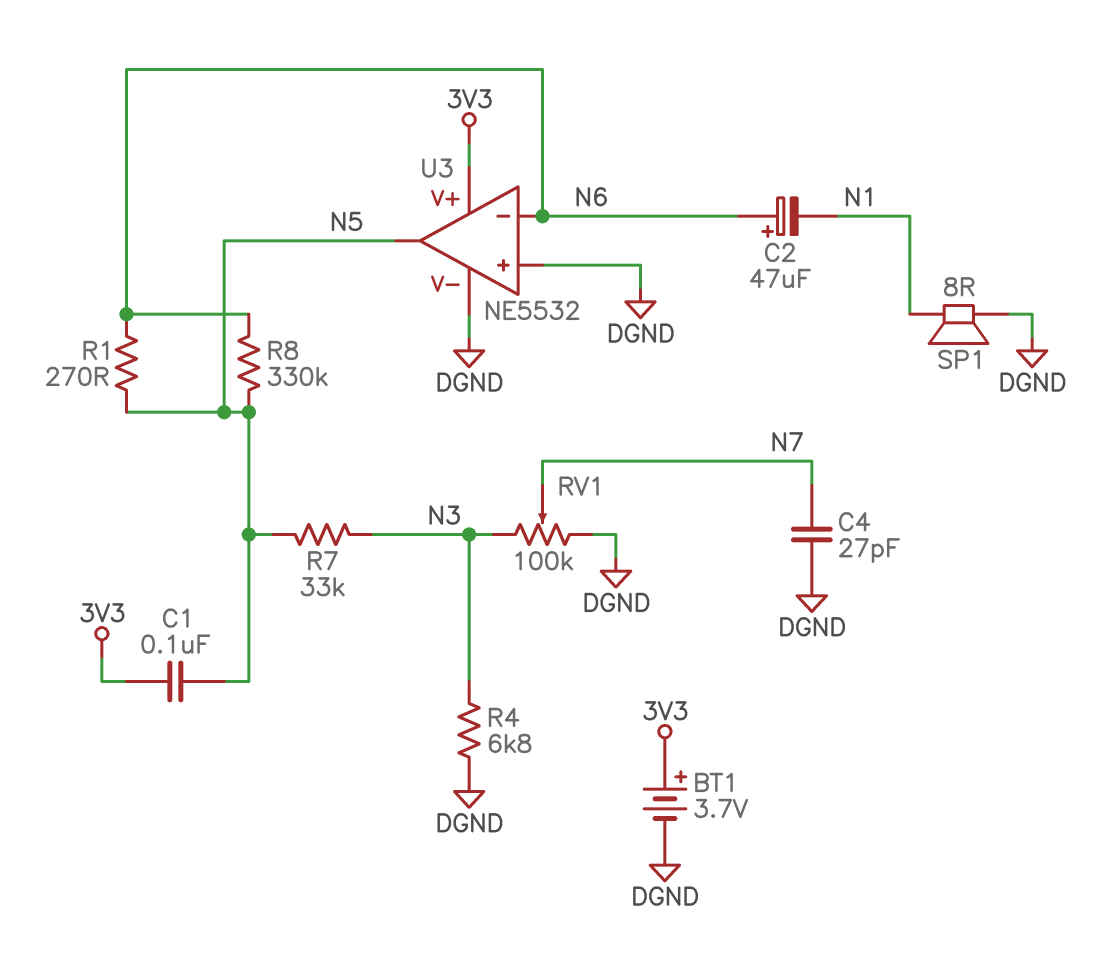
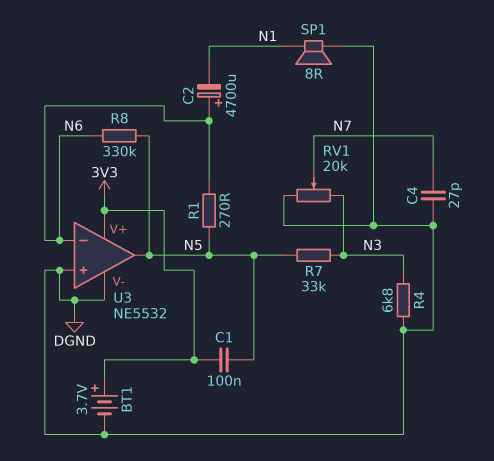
C2: 47uF (plus N6, minus N1) -> 4700uF (plus N6, minus N1)
RV1: 100k (DGND, N3, wiper N7) -> 20k (DGND, N3, wiper N7)

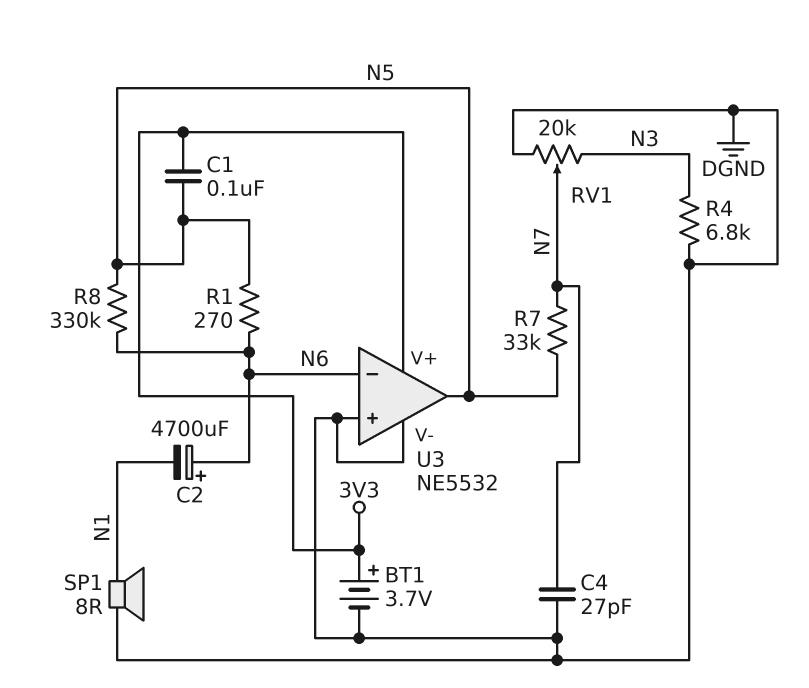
R7: 33k (N3, N5) -> 33k (N5, N7)

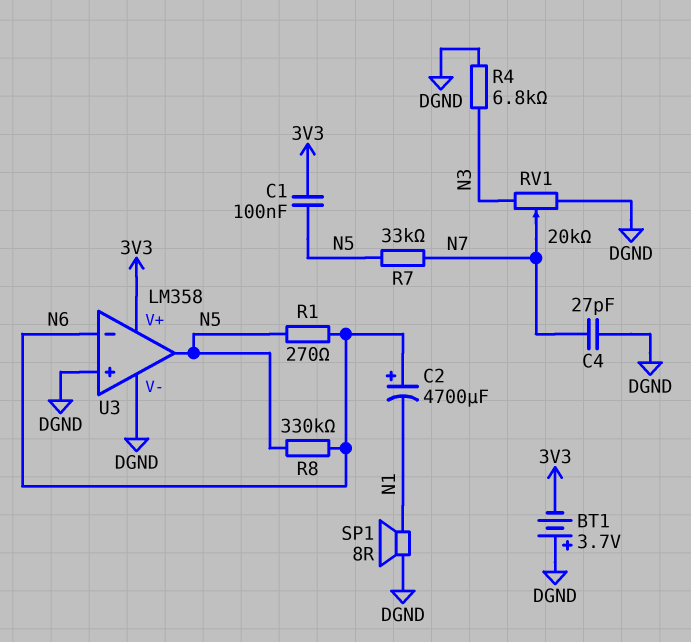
BT1: 3.7V (plus 3V3, minus DGND) -> 3.7V (plus DGND, minus 3V3)
U3: NE5532 -> LM358

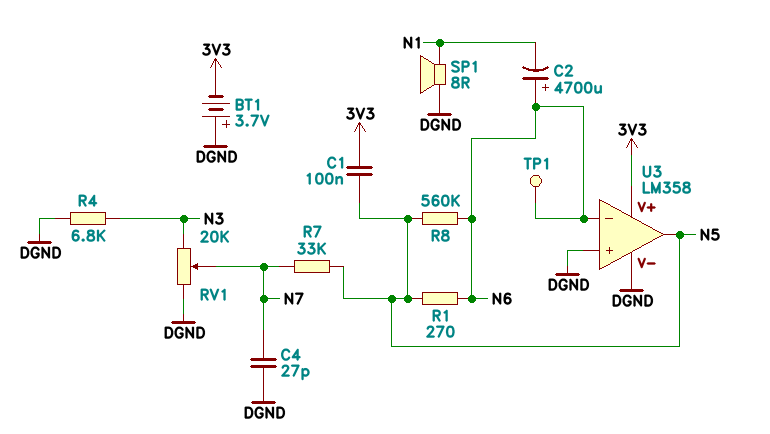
R8: 330k (N5, N6) -> 560k (N5, N6)
TP1: none -> test point (N6)

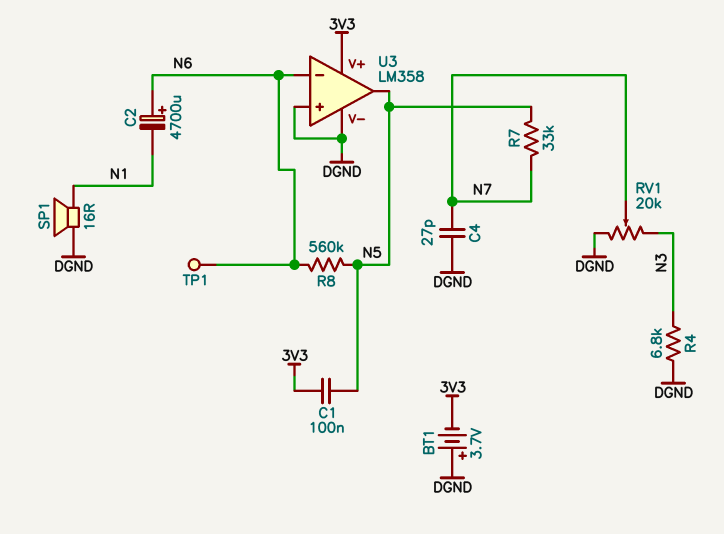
R1: 270 (N5, N6) -> none
SP1: speaker 8R (DGND, N1) -> speaker 16R (DGND, N1)

